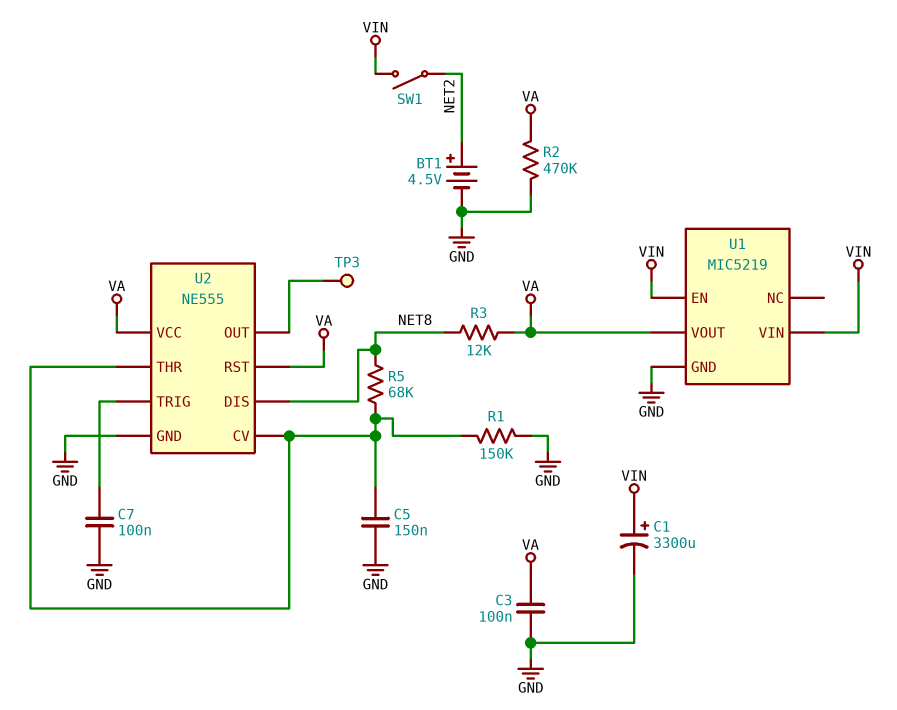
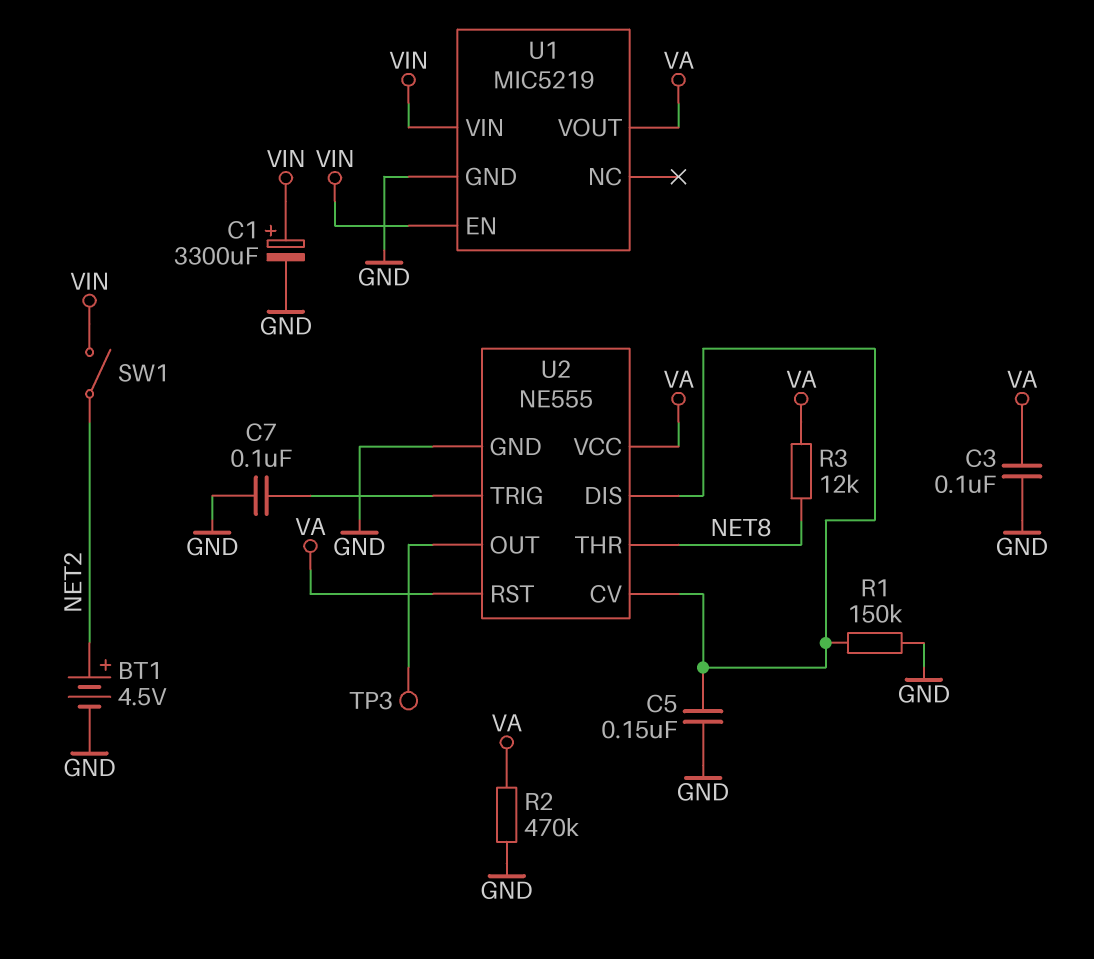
R5: 68k (NET8, U2/CV) -> none
U2 pin DIS: NET8 -> U2/CV
U2 pin THR: U2/CV -> NET8

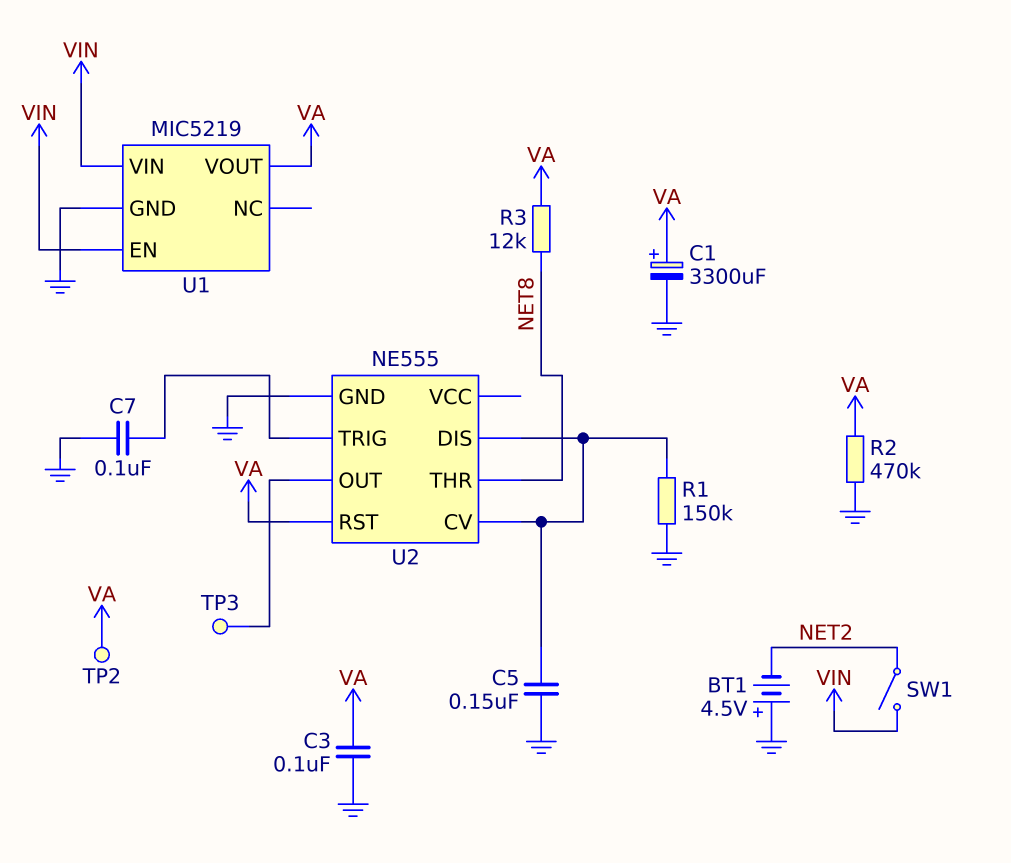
BT1: 4.5V (plus NET2, minus GND) -> 4.5V (plus GND, minus NET2)
C1: 3300uF (plus VIN, minus GND) -> 3300uF (plus VA, minus GND)
TP2: none -> test point (VA)
U2 pin VCC: VA -> none

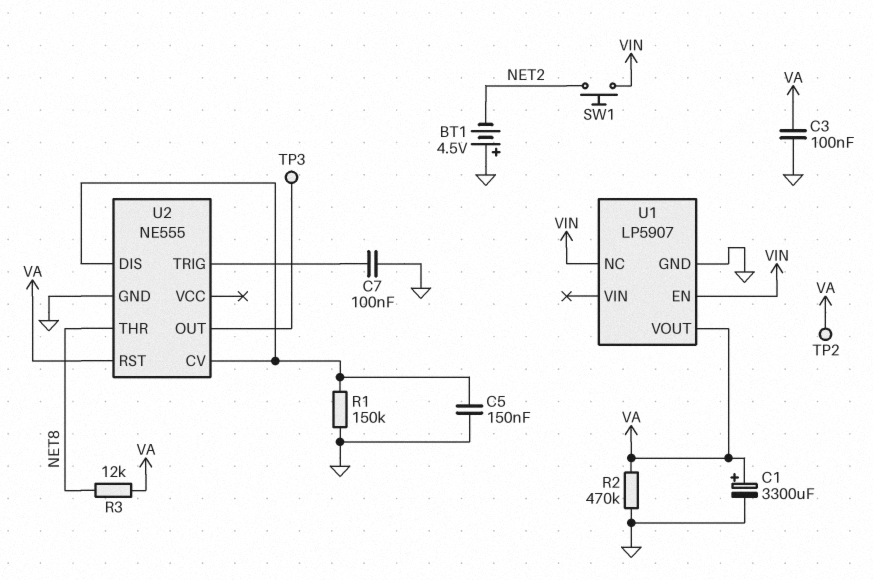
SW1: switch (NET2, VIN) -> button (NET2, VIN)
U1: MIC5219 -> LP5907
U1 pin NC: none -> VIN
U1 pin VIN: VIN -> none

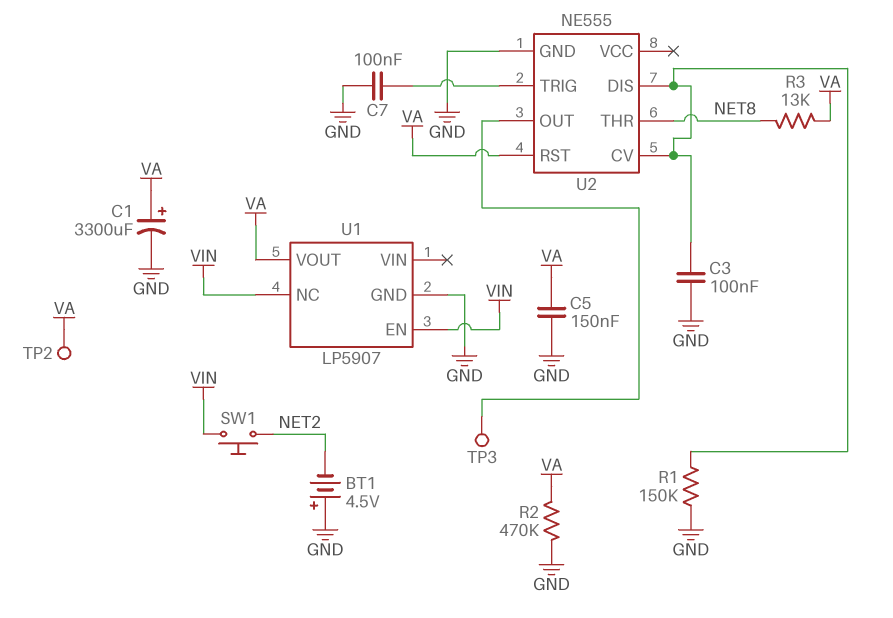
C3: 100nF (GND, VA) -> 100nF (GND, U2/CV)
C5: 150nF (GND, U2/CV) -> 150nF (GND, VA)
R3: 12k (NET8, VA) -> 13k (NET8, VA)

